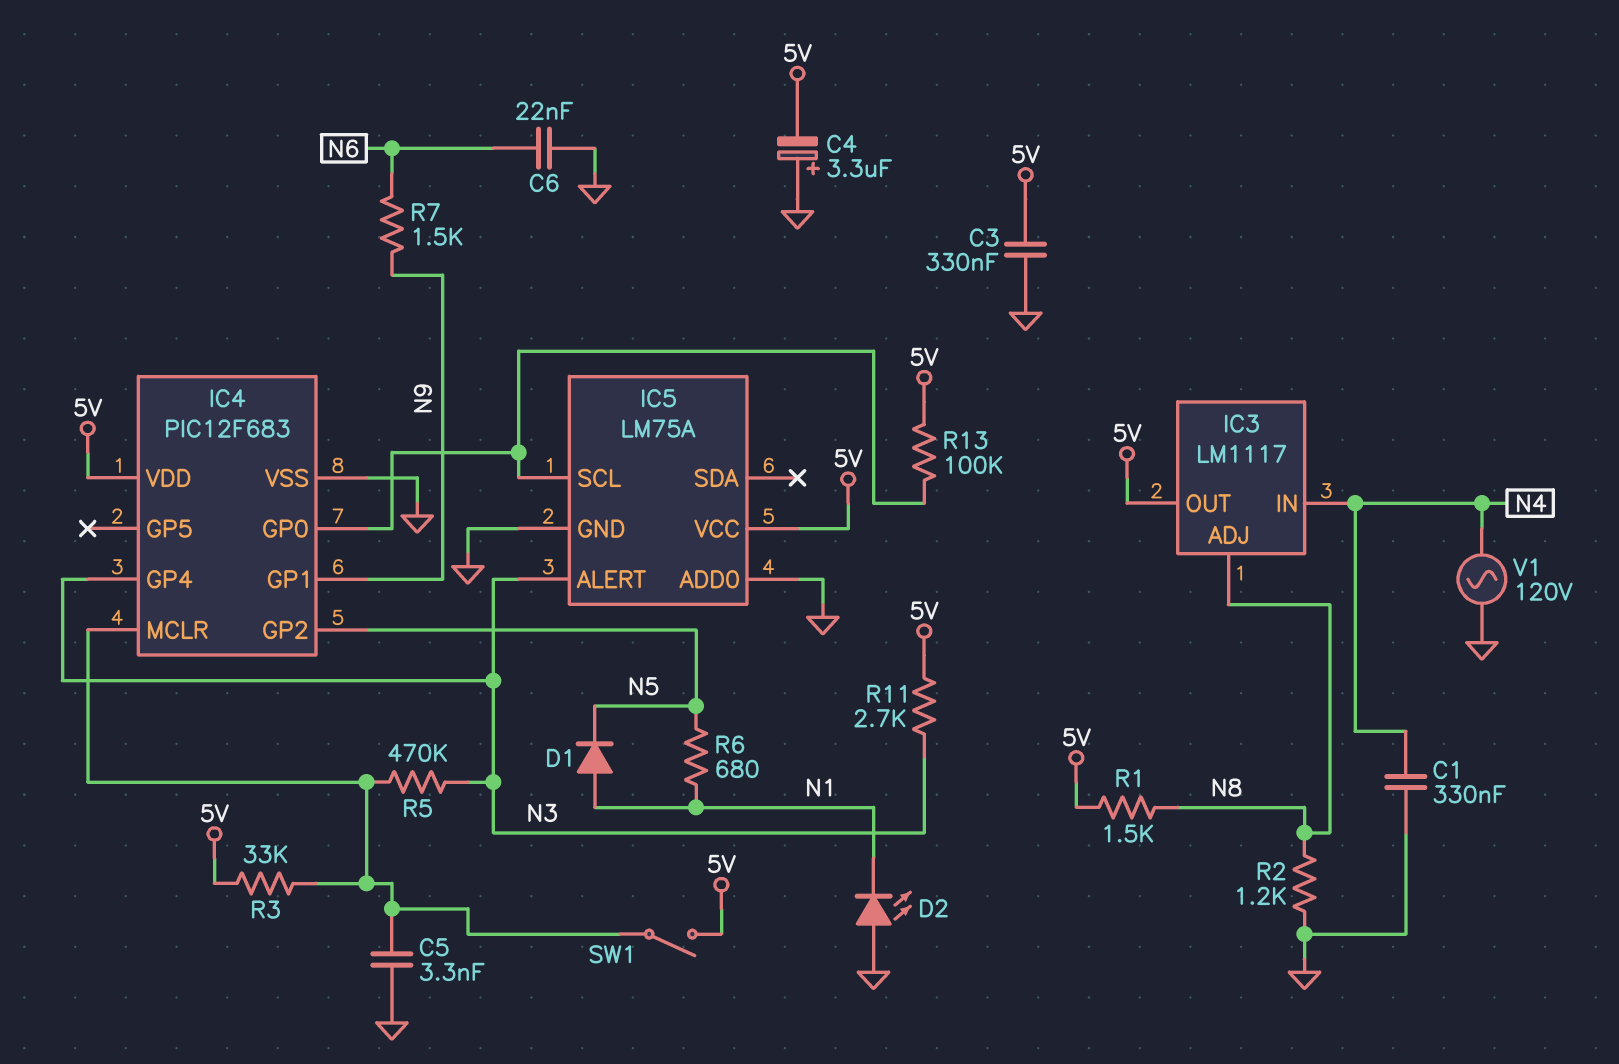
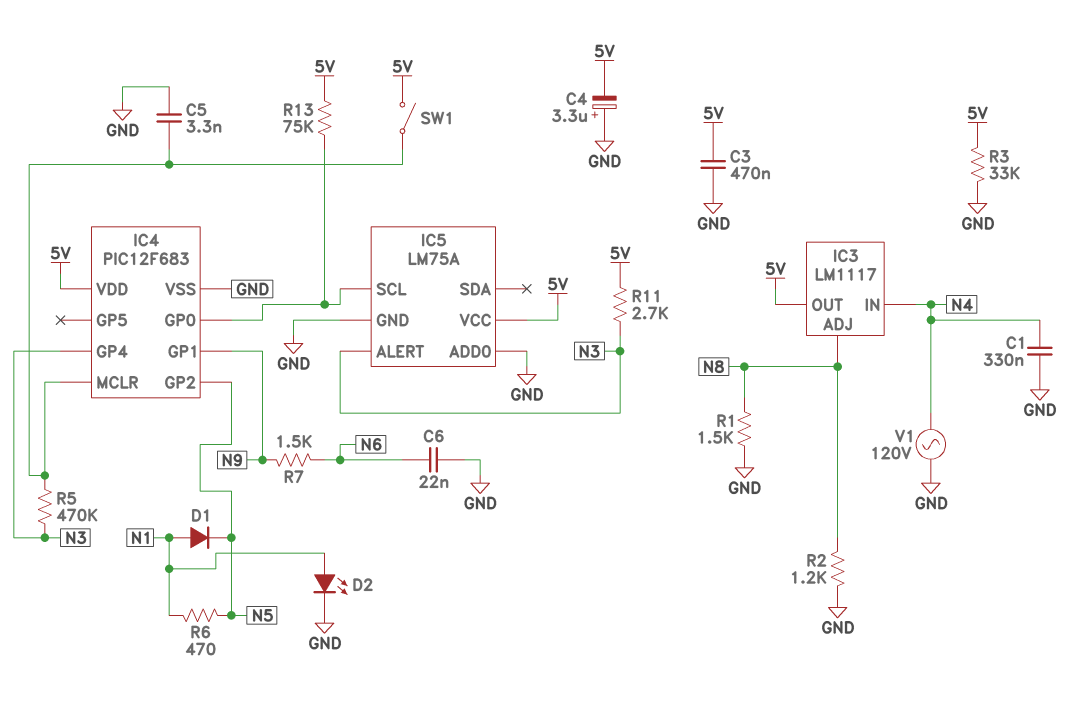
C3: 330nF (5V, GND) -> 470nF (5V, GND)
D2: LED (A GND, K N1) -> LED (A N1, K GND)
R1: 1.5k (5V, N8) -> 1.5k (GND, N8)
R3: 33k (5V, IC4/MCLR) -> 33k (5V, GND)
R6: 680 (N1, N5) -> 470 (N1, N5)
R13: 100k (5V, IC4/GP0) -> 75k (5V, IC4/GP0)

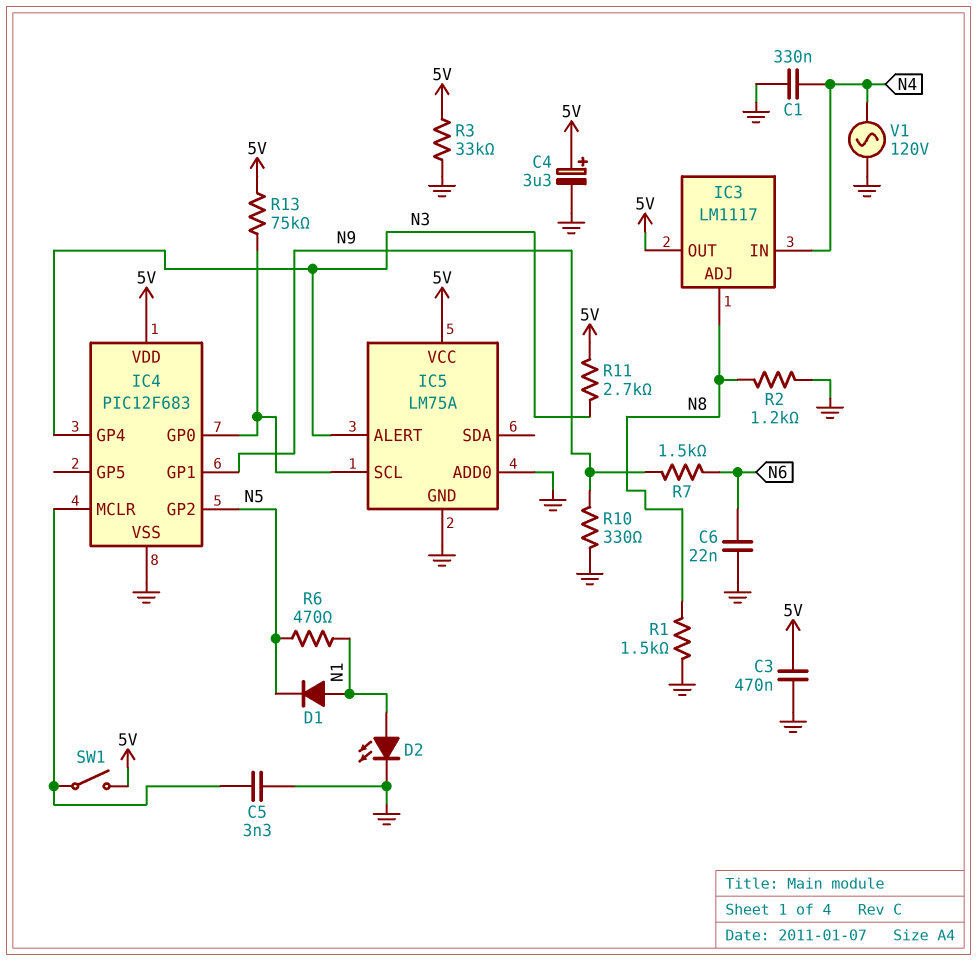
C4: 3.3uF (plus GND, minus 5V) -> 3.3uF (plus 5V, minus GND)
R5: 470k (IC4/MCLR, N3) -> none
R10: none -> 330 (GND, N9)

